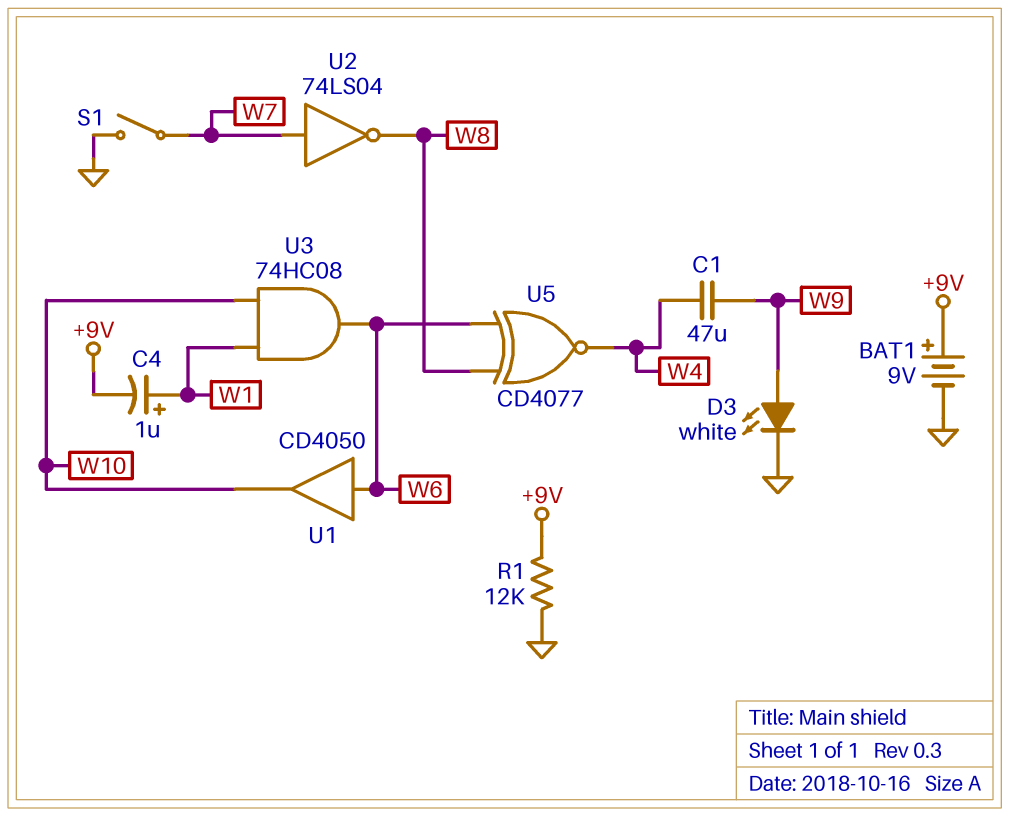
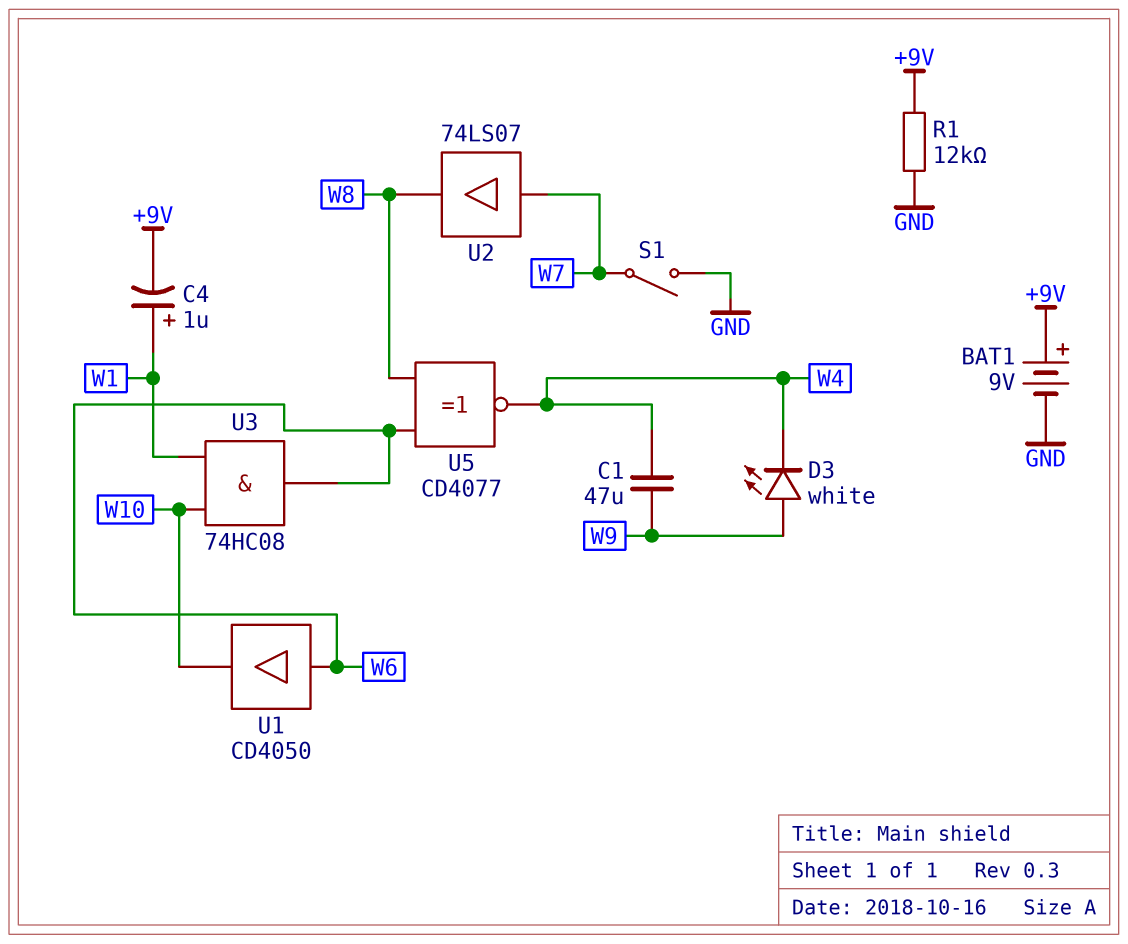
D3: LED white (A W9, K GND) -> LED white (A W9, K W4)
U2: NOT 74LS04 (in W7, out W8) -> buffer 74LS07 (in W7, out W8)

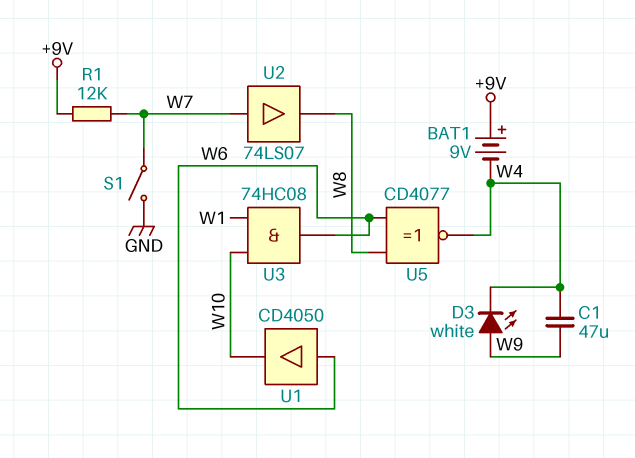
BAT1: 9V (plus +9V, minus GND) -> 9V (plus +9V, minus W4)
C4: 1uF (plus W1, minus +9V) -> none
R1: 12k (+9V, GND) -> 12k (+9V, W7)

